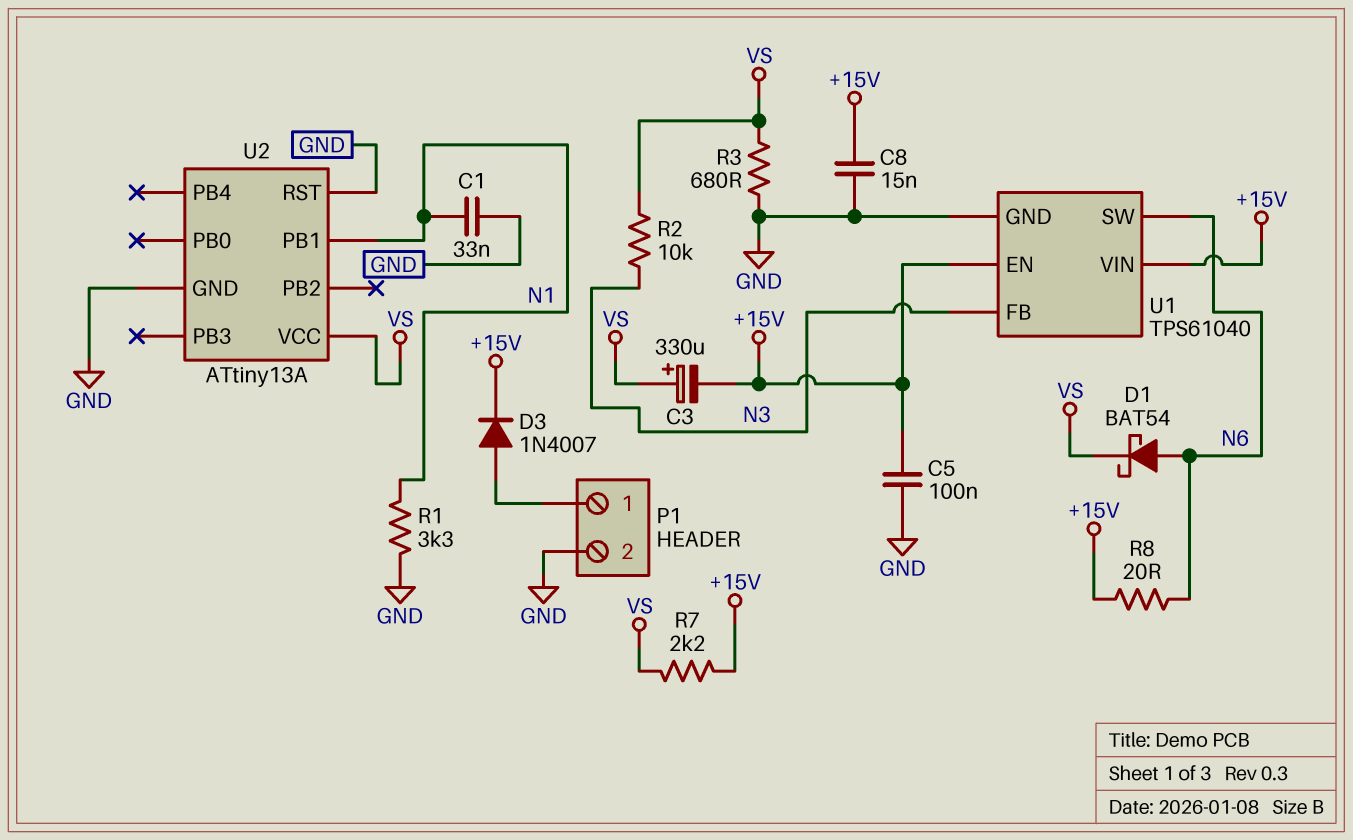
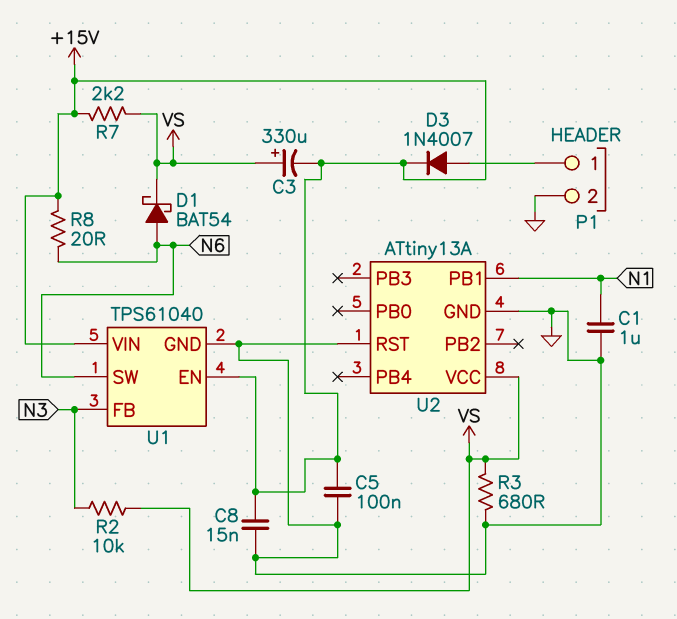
C1: 33nF (GND, N1) -> 1uF (GND, N1)
R1: 3.3k (GND, N1) -> none

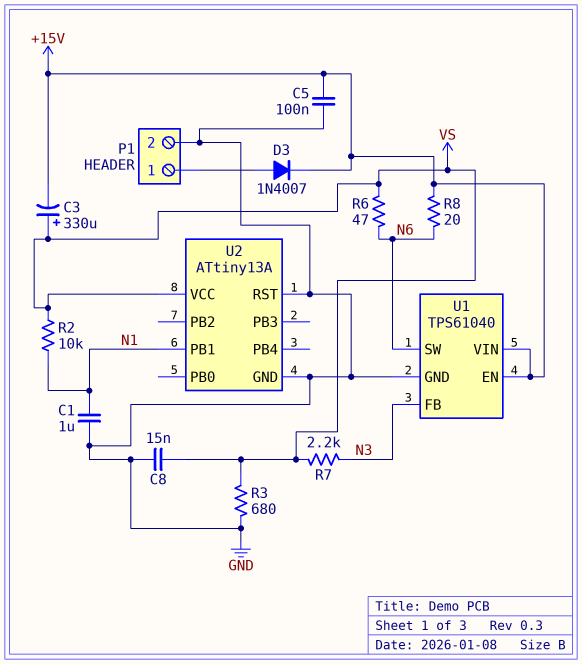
C8: 15nF (+15V, GND) -> 15nF (GND, VS)
D1: schottky BAT54 (A N6, K VS) -> none
R2: 10k (N3, VS) -> 10k (N1, VS)
R6: none -> 47 (N6, VS)
R7: 2.2k (+15V, VS) -> 2.2k (N3, VS)

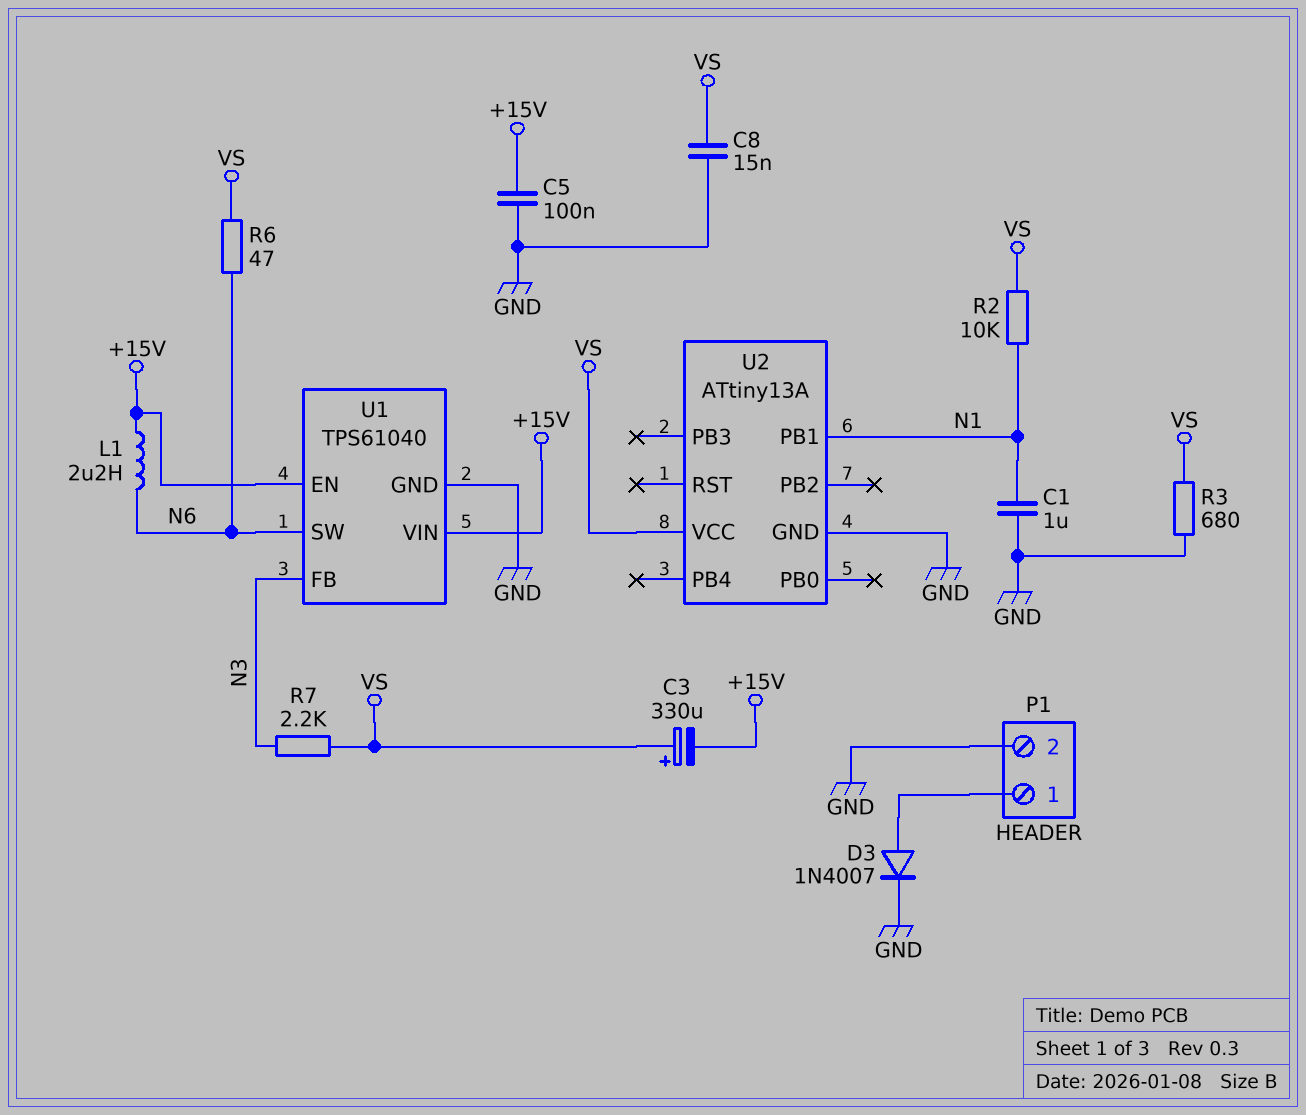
D3: diode 1N4007 (A P1/1, K +15V) -> diode 1N4007 (A P1/1, K GND)
L1: none -> 2.2uH (+15V, N6)
R8: 20 (+15V, N6) -> none
U2 pin RST: GND -> none

